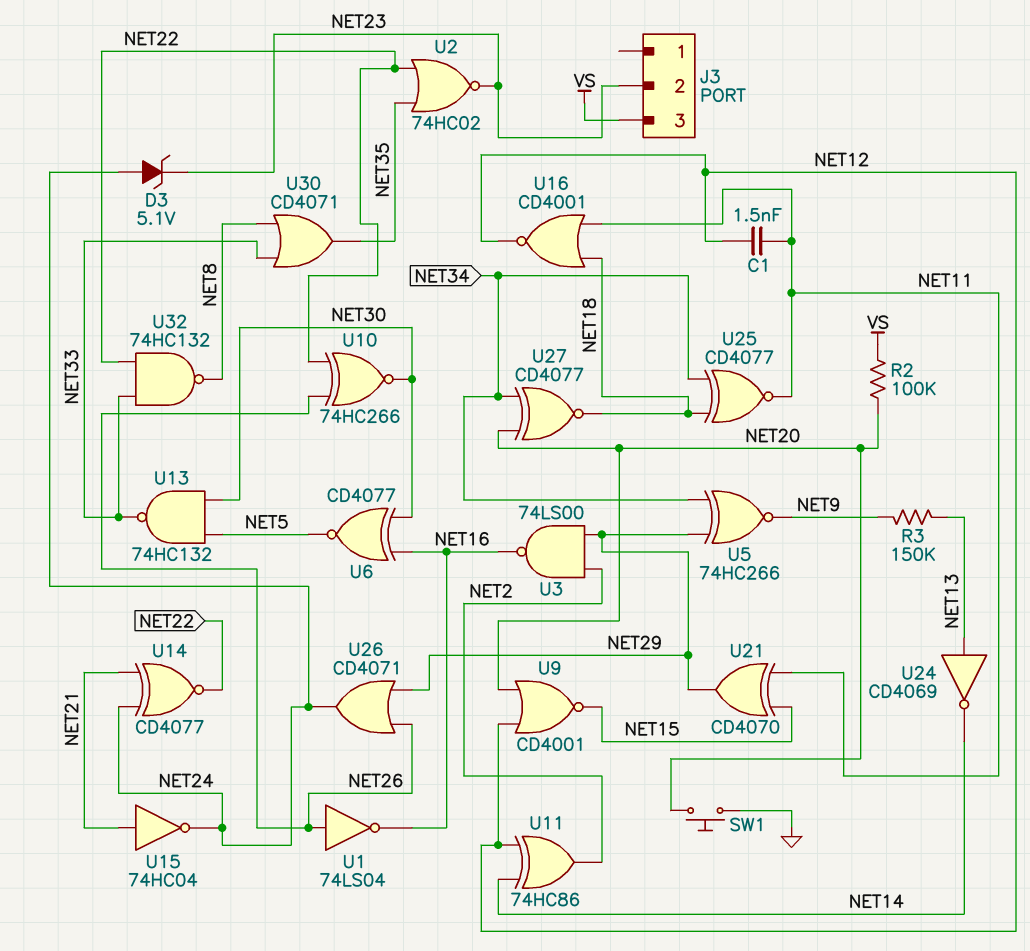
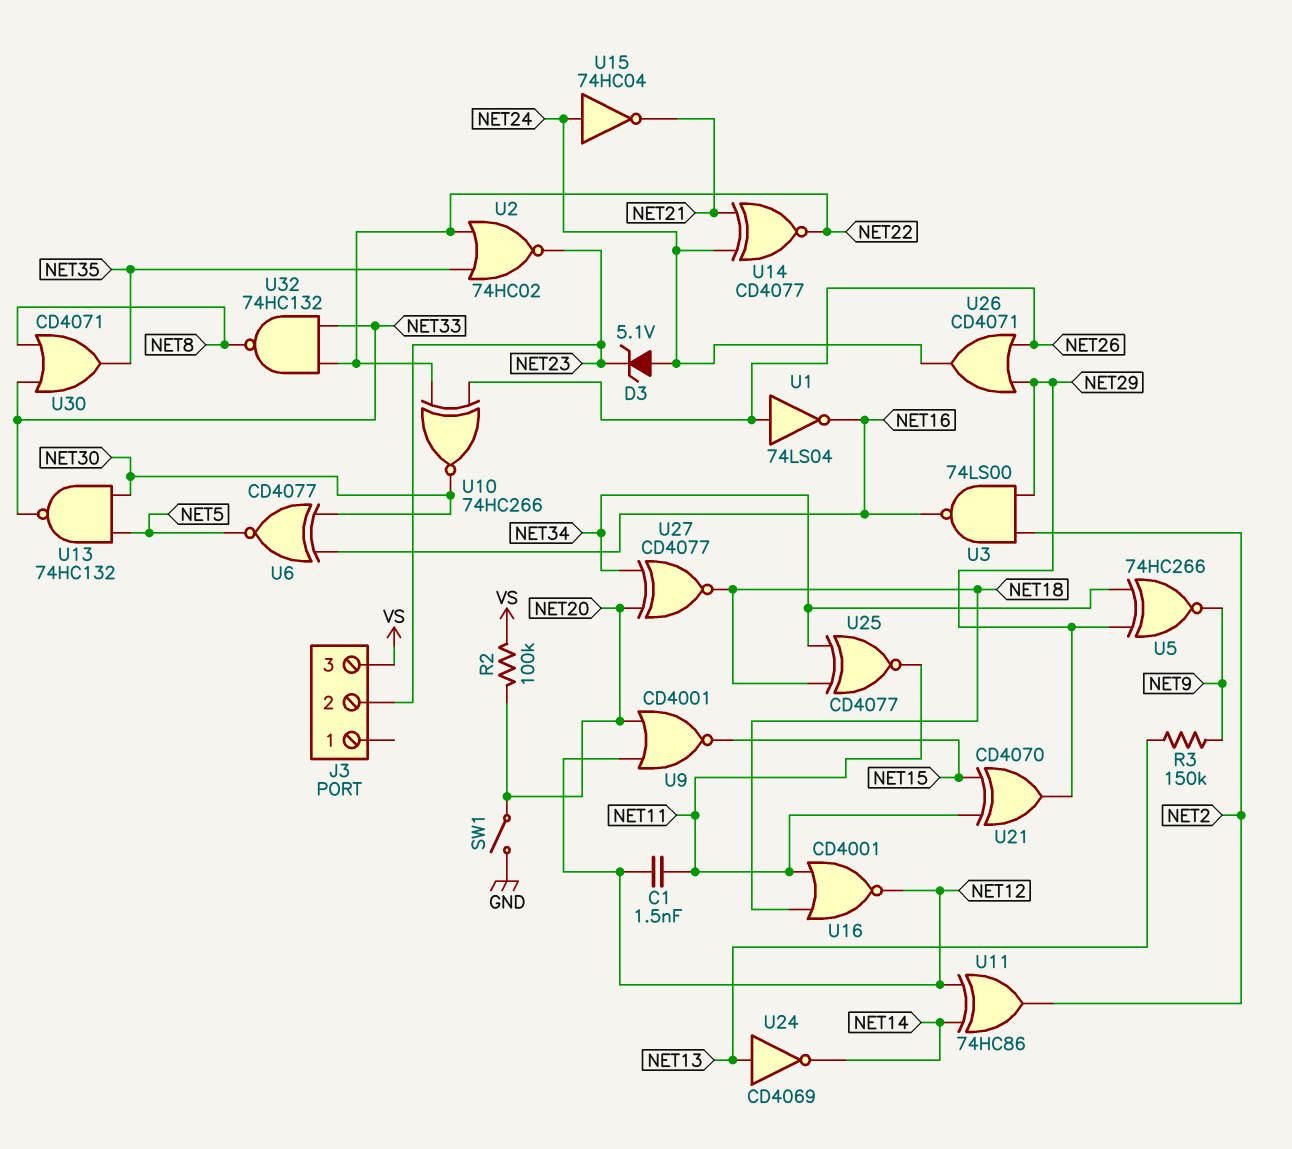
SW1: button (GND, NET20) -> switch (GND, NET20)
U15: NOT 74HC04 (in NET21, out NET24) -> NOT 74HC04 (in NET24, out NET21)

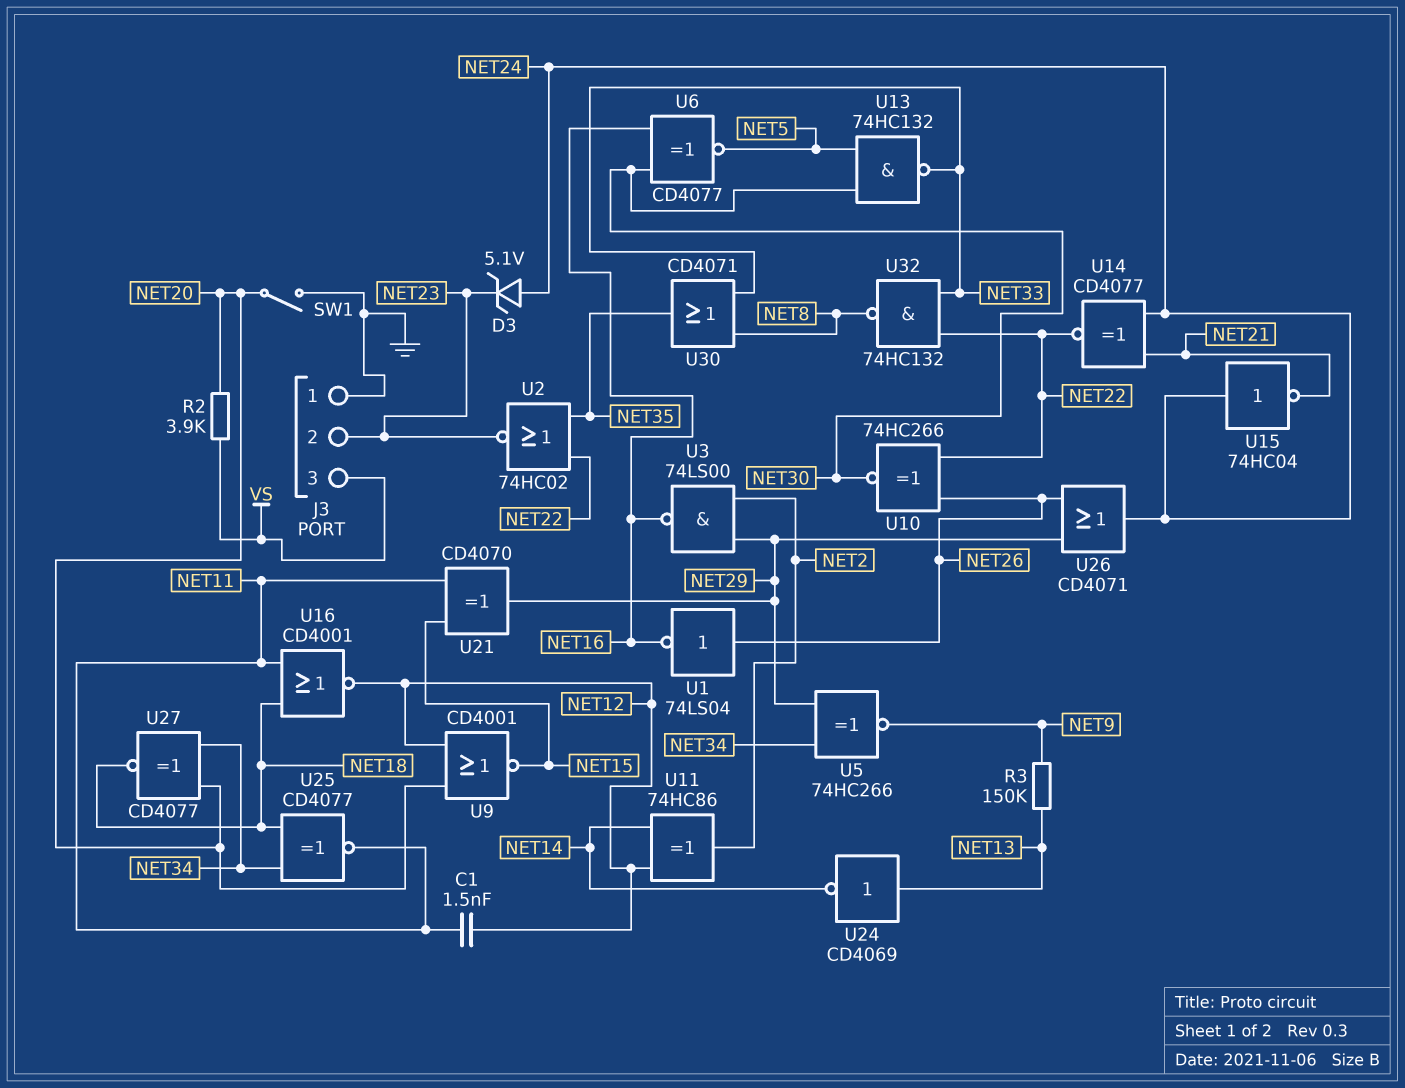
J3 pin 1: none -> GND
R2: 100k (NET20, VS) -> 3.9k (NET20, VS)

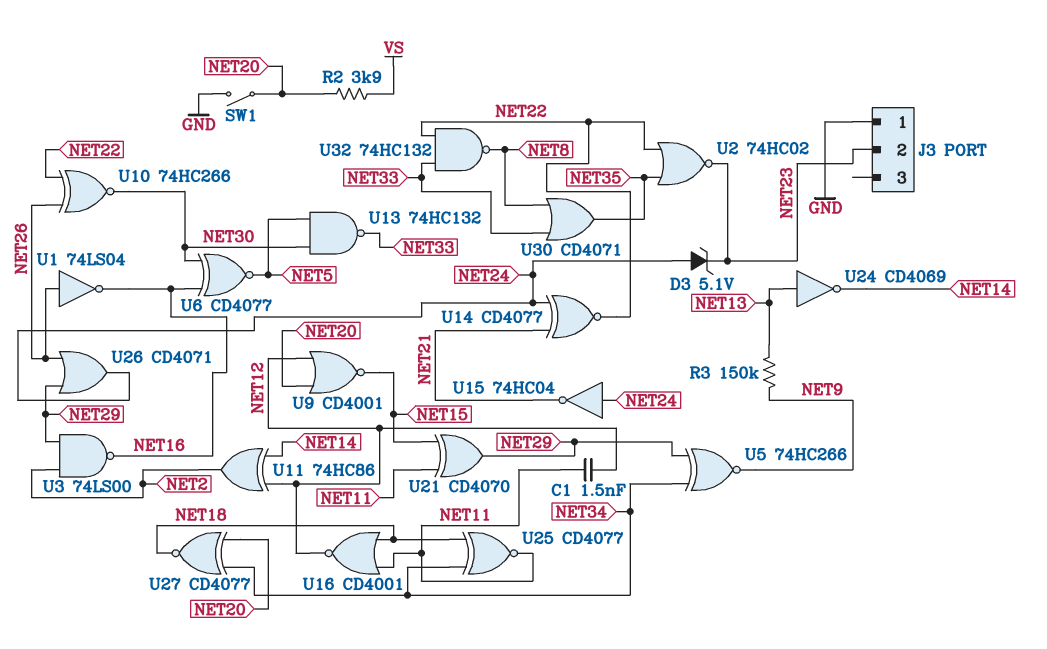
J3 pin 3: VS -> none

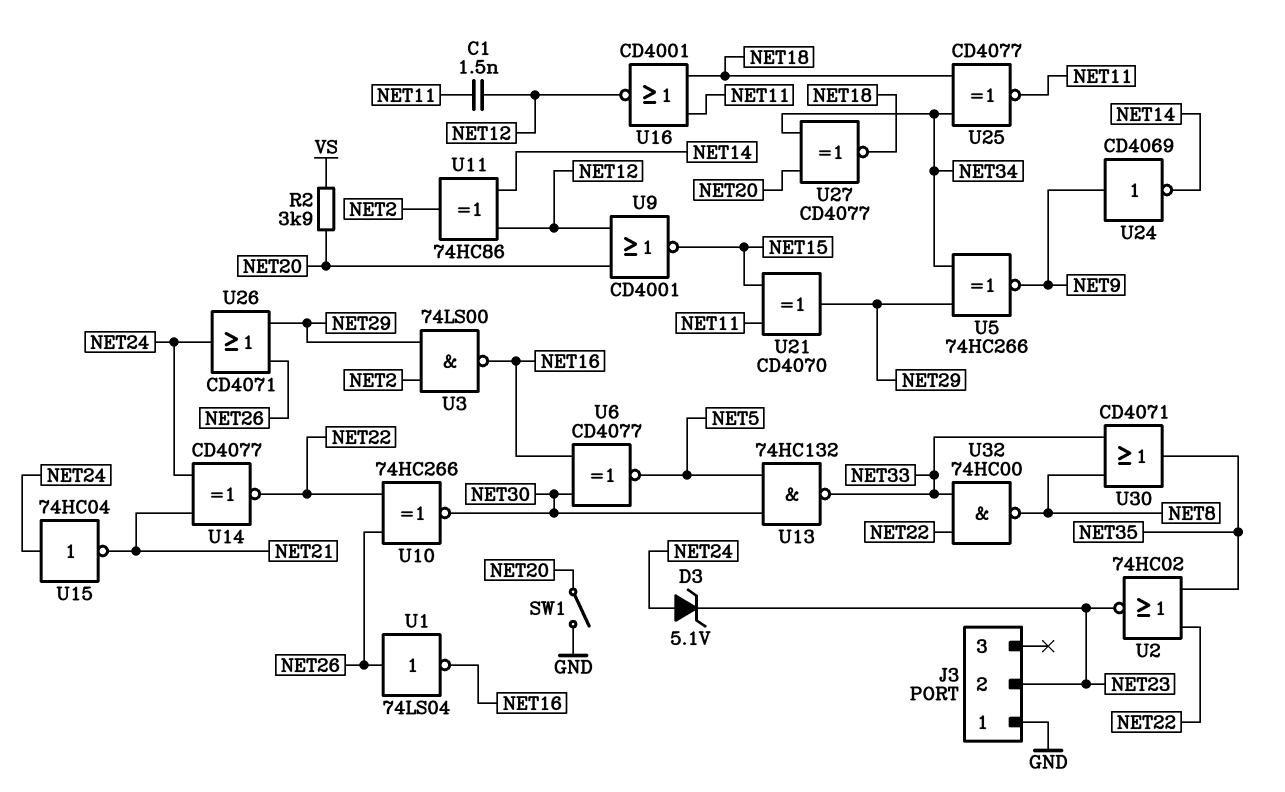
R3: 150k (NET9, NET13) -> none
U24: NOT CD4069 (in NET13, out NET14) -> NOT CD4069 (in NET9, out NET14)
U32: NAND 74HC132 (in NET22, in NET33, out NET8) -> NAND 74HC00 (in NET22, in NET33, out NET8)

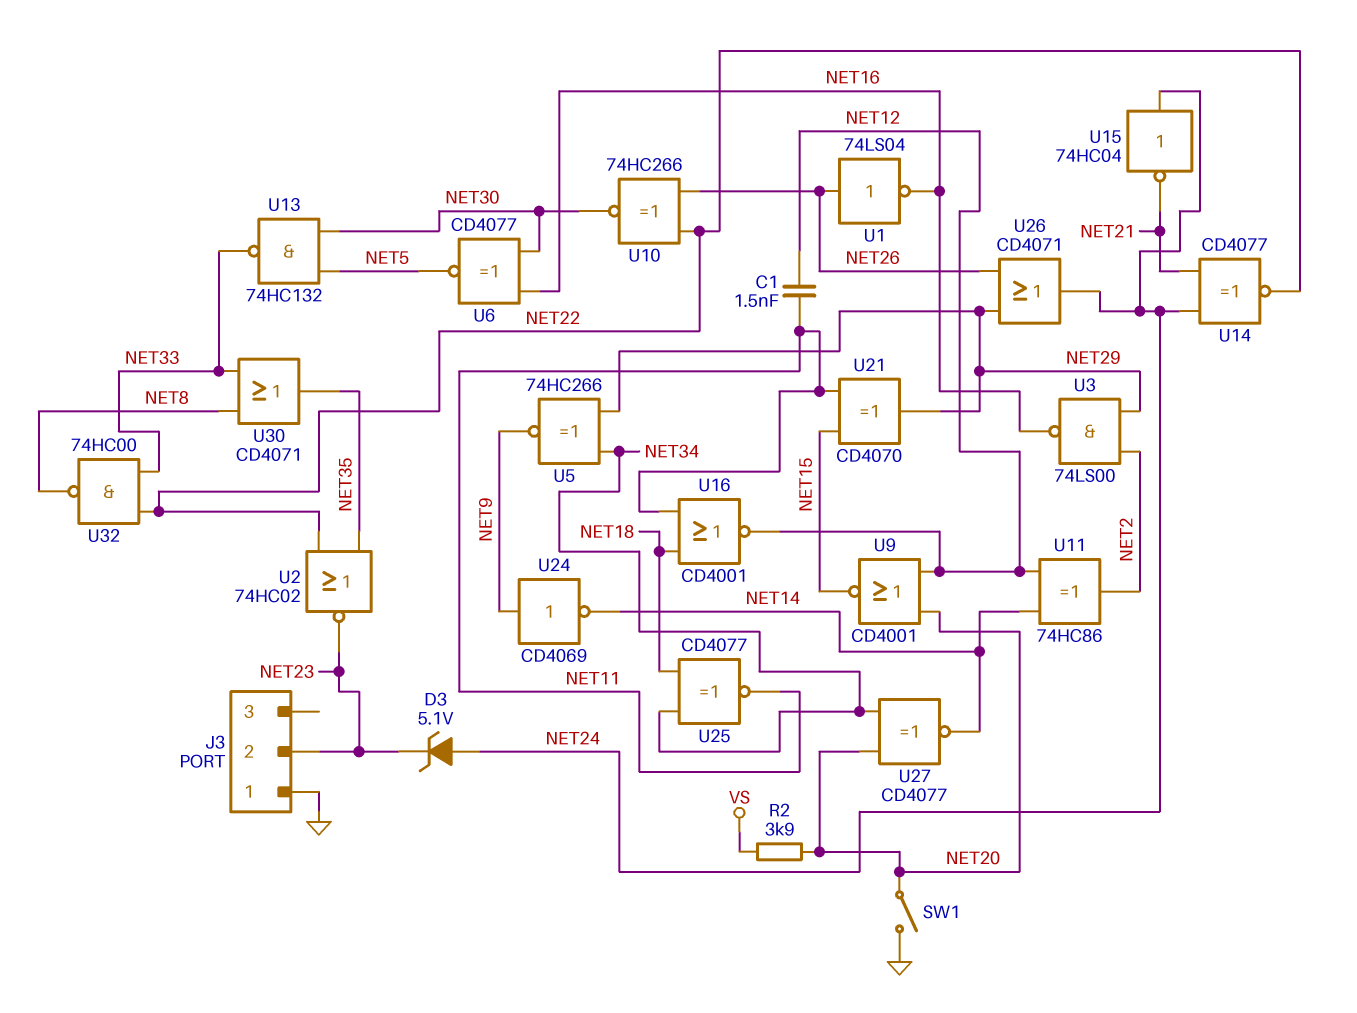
U27: XNOR CD4077 (in NET20, in NET34, out NET18) -> XNOR CD4077 (in NET20, in NET34, out NET14)

